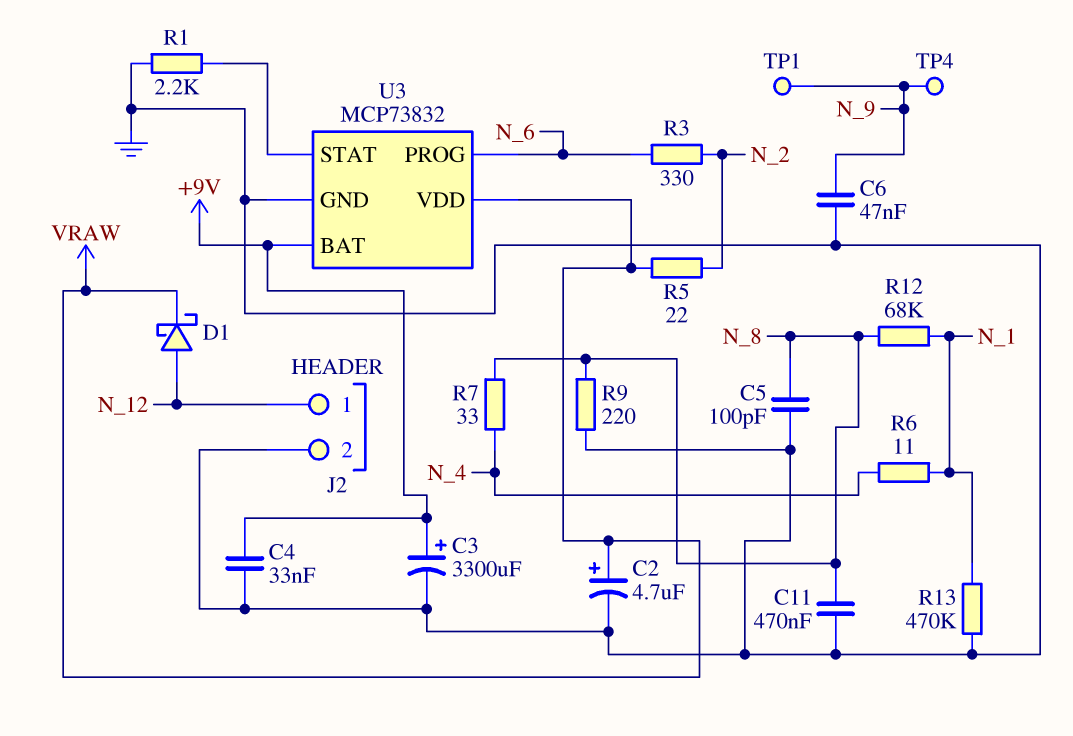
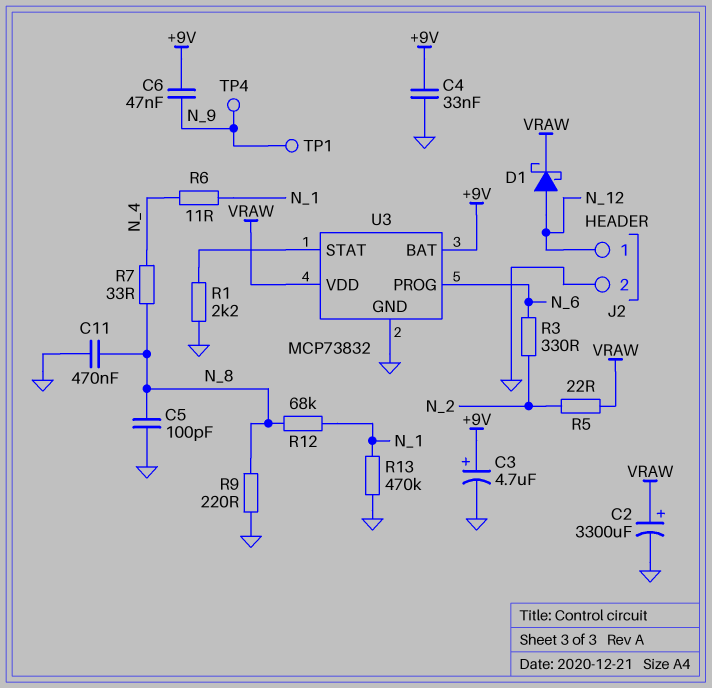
C2: 4.7uF (plus VRAW, minus GND) -> 3300uF (plus VRAW, minus GND)
C3: 3300uF (plus +9V, minus GND) -> 4.7uF (plus +9V, minus GND)
C6: 47nF (GND, N_9) -> 47nF (+9V, N_9)

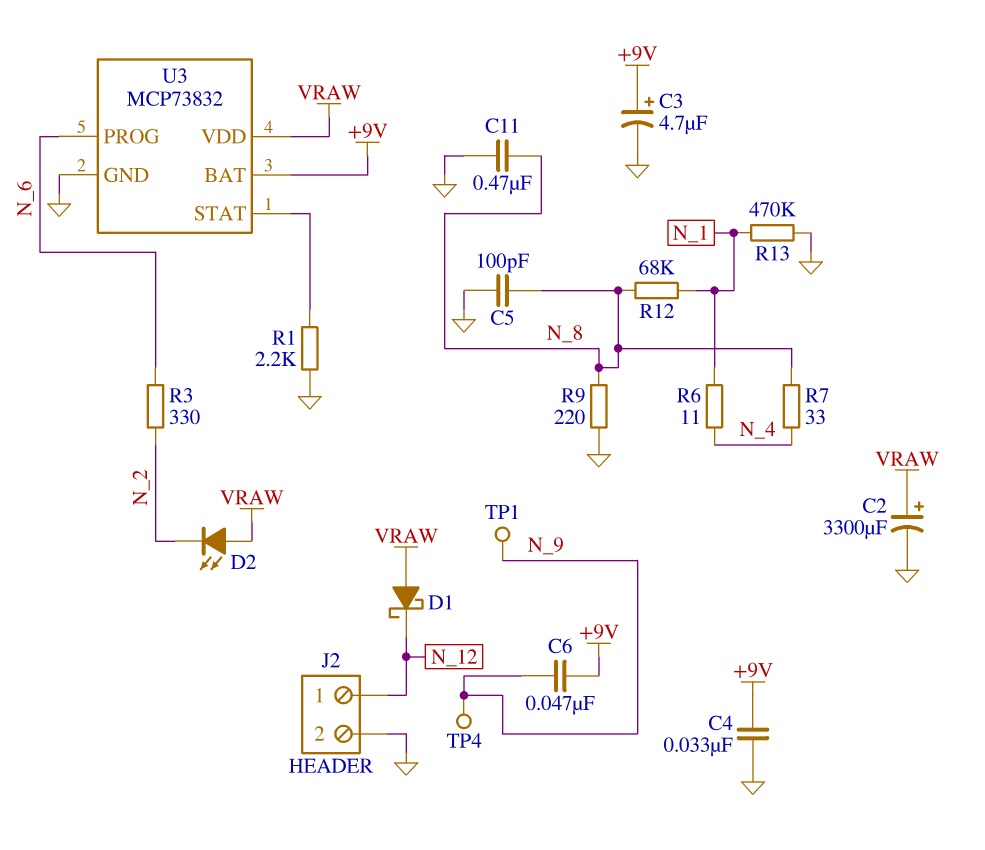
D1: schottky (A N_12, K VRAW) -> schottky (A VRAW, K N_12)
D2: none -> LED (A VRAW, K N_2)
R5: 22 (N_2, VRAW) -> none

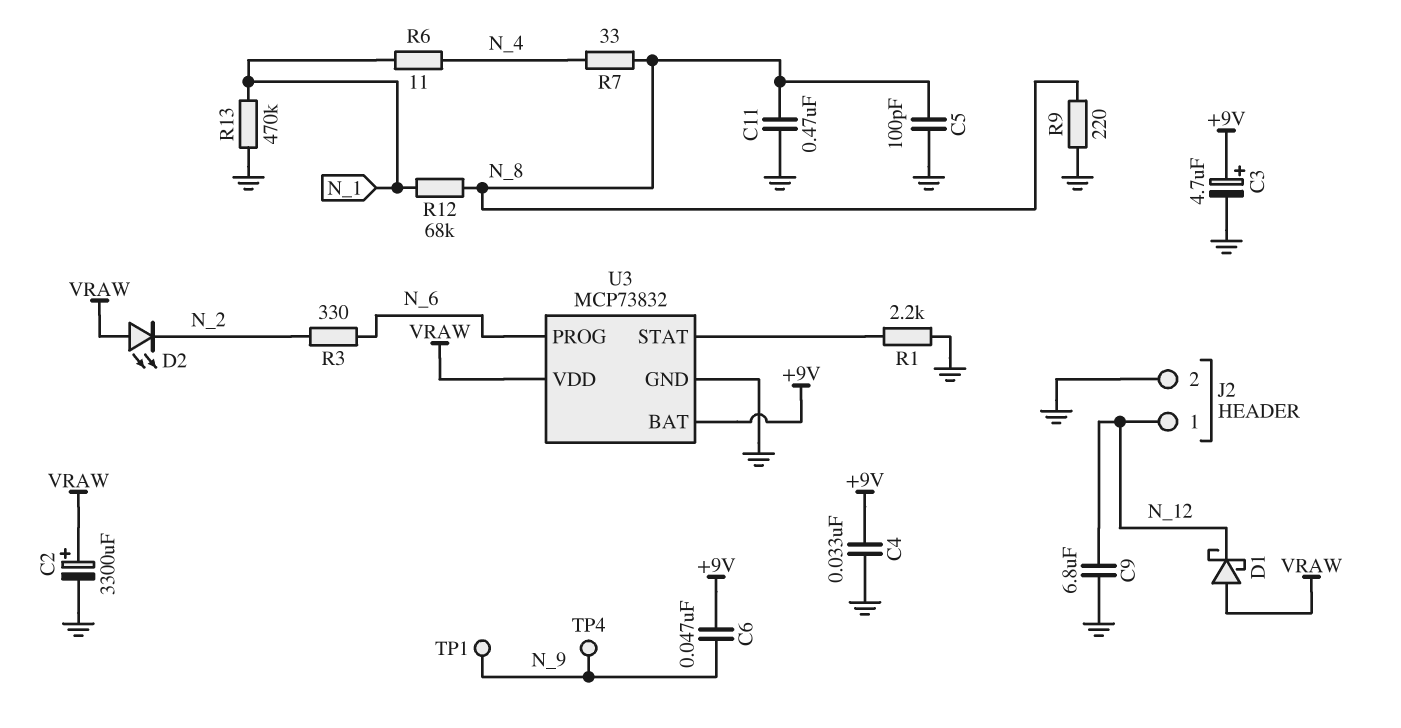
C9: none -> 6.8uF (GND, N_12)

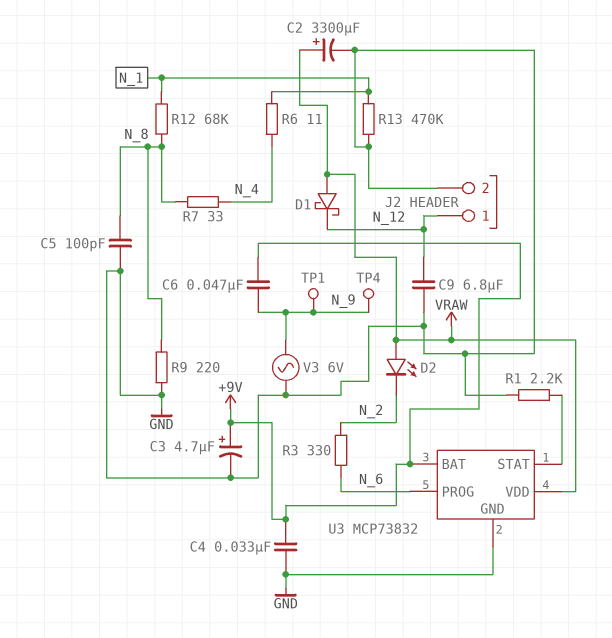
C11: 470nF (GND, N_8) -> none
V3: none -> AC 6V (GND, N_9)

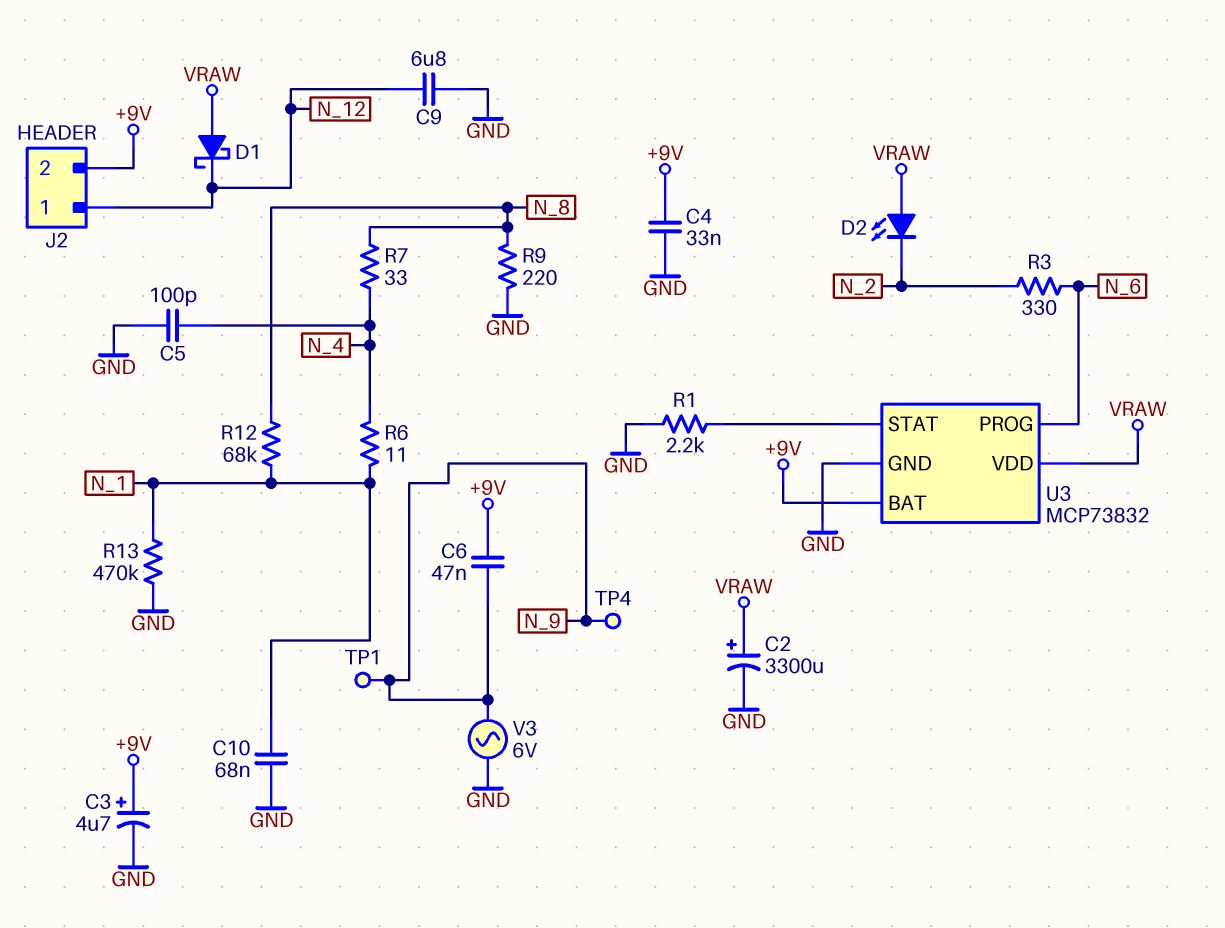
C5: 100pF (GND, N_8) -> 100pF (GND, N_4)
C10: none -> 68nF (GND, N_1)
J2 pin 2: GND -> +9V

